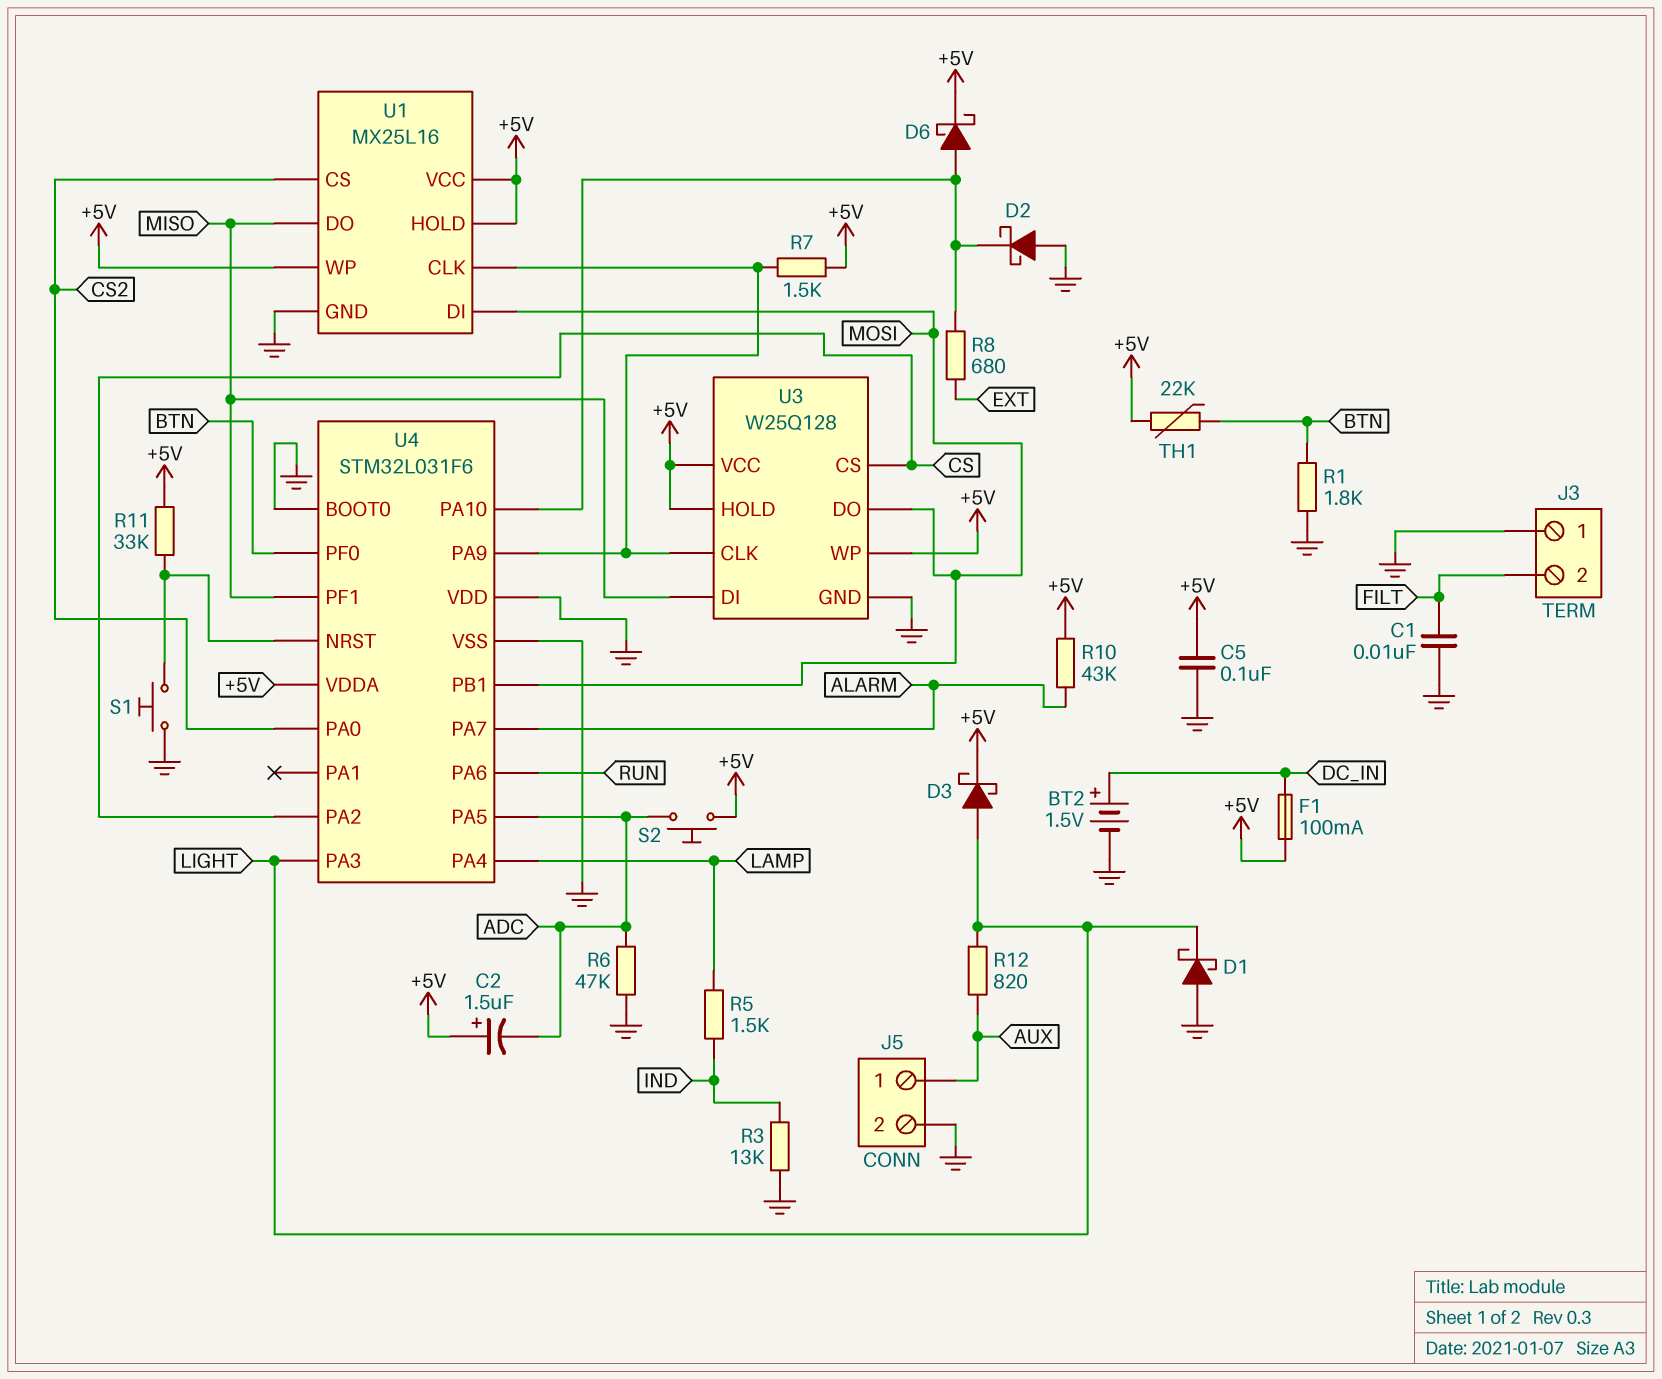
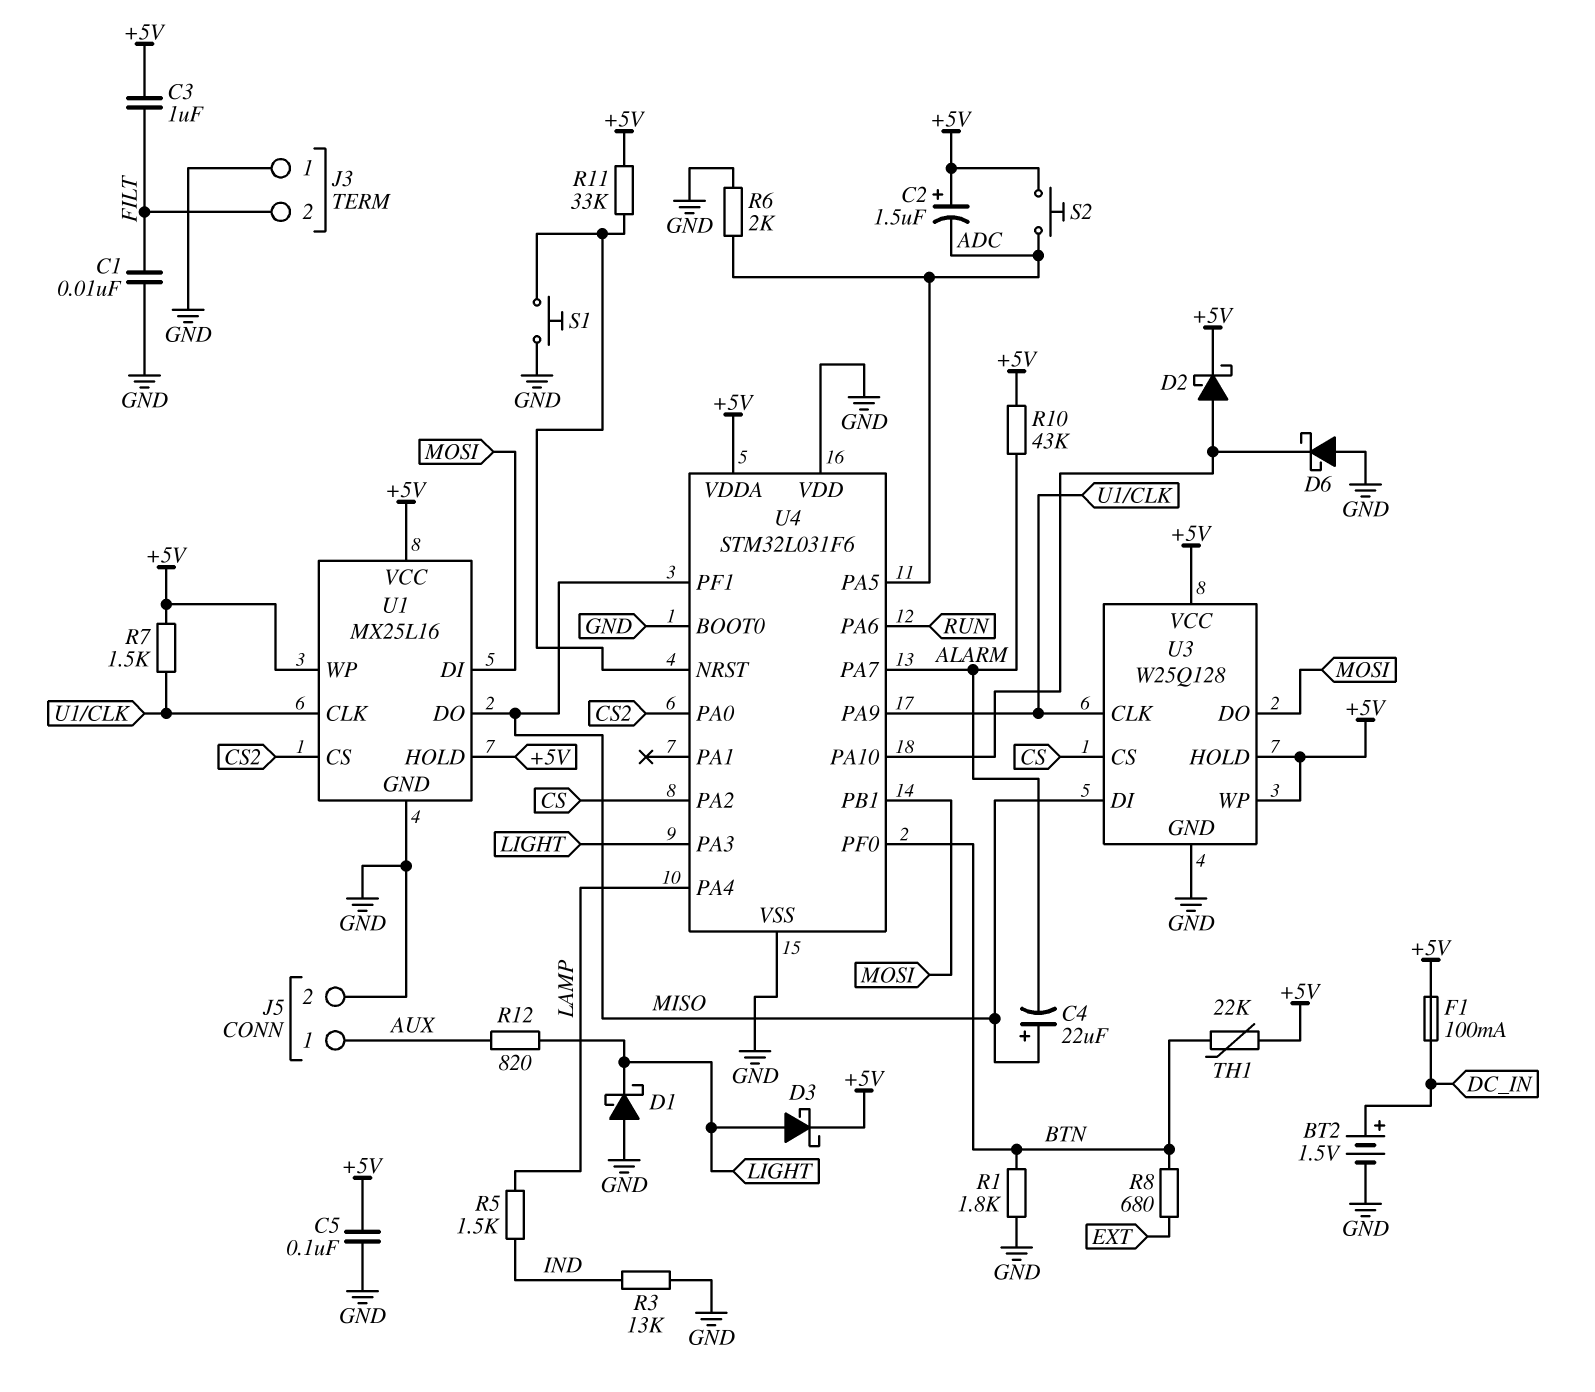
C3: none -> 1uF (+5V, FILT)
C4: none -> 22uF (plus MISO, minus ALARM)
D2: schottky (A GND, K U4/PA10) -> schottky (A U4/PA10, K +5V)
D6: schottky (A U4/PA10, K +5V) -> schottky (A GND, K U4/PA10)
R6: 47k (ADC, GND) -> 2k (ADC, GND)
R8: 680 (EXT, U4/PA10) -> 680 (BTN, EXT)

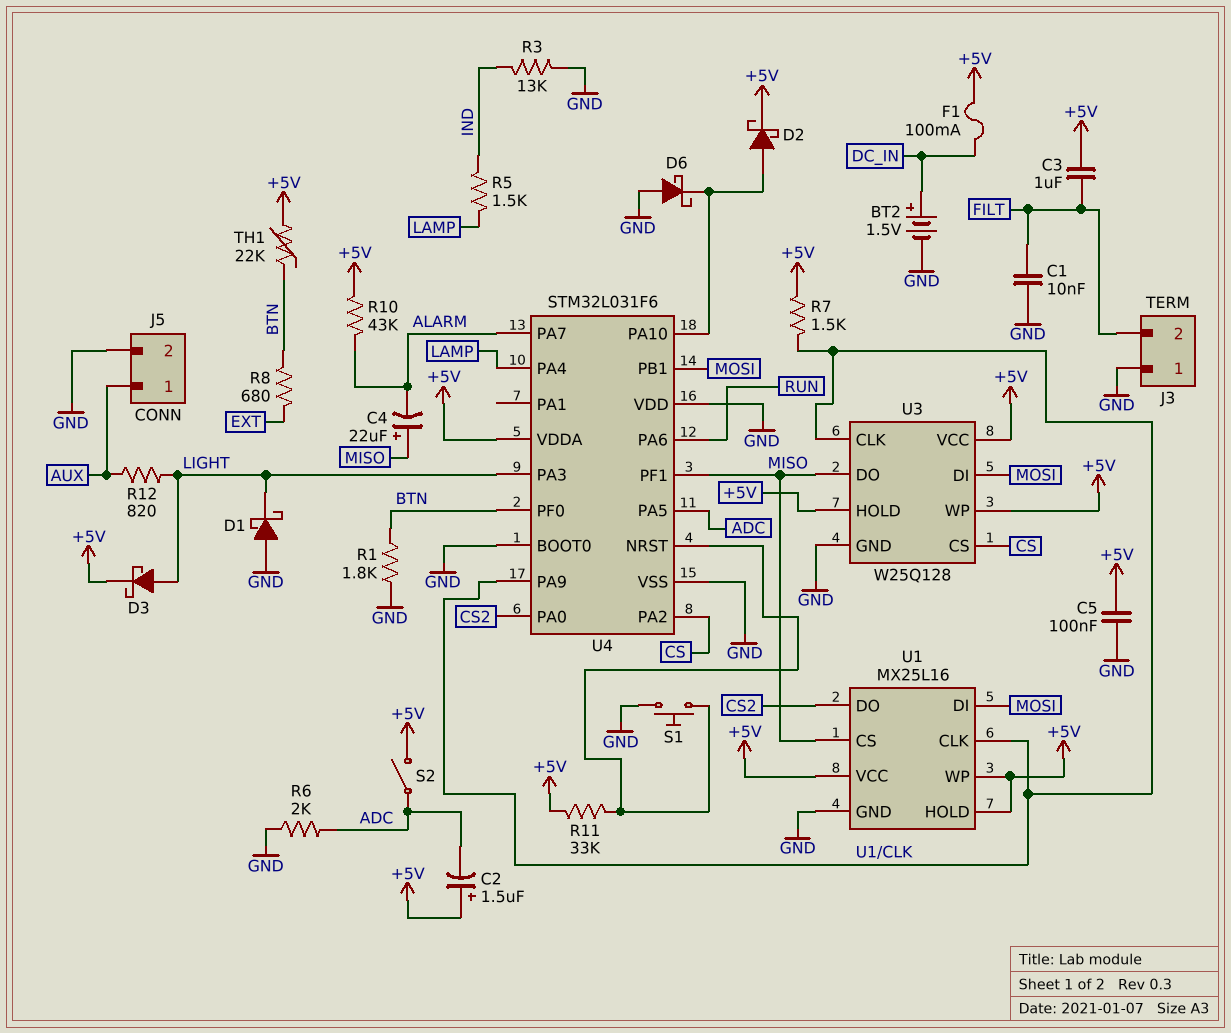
S2: button (+5V, ADC) -> switch (+5V, ADC)
U1 pin CS: CS2 -> MISO
U1 pin DO: MISO -> CS2
U3 pin DI: MISO -> MOSI
U3 pin DO: MOSI -> MISO

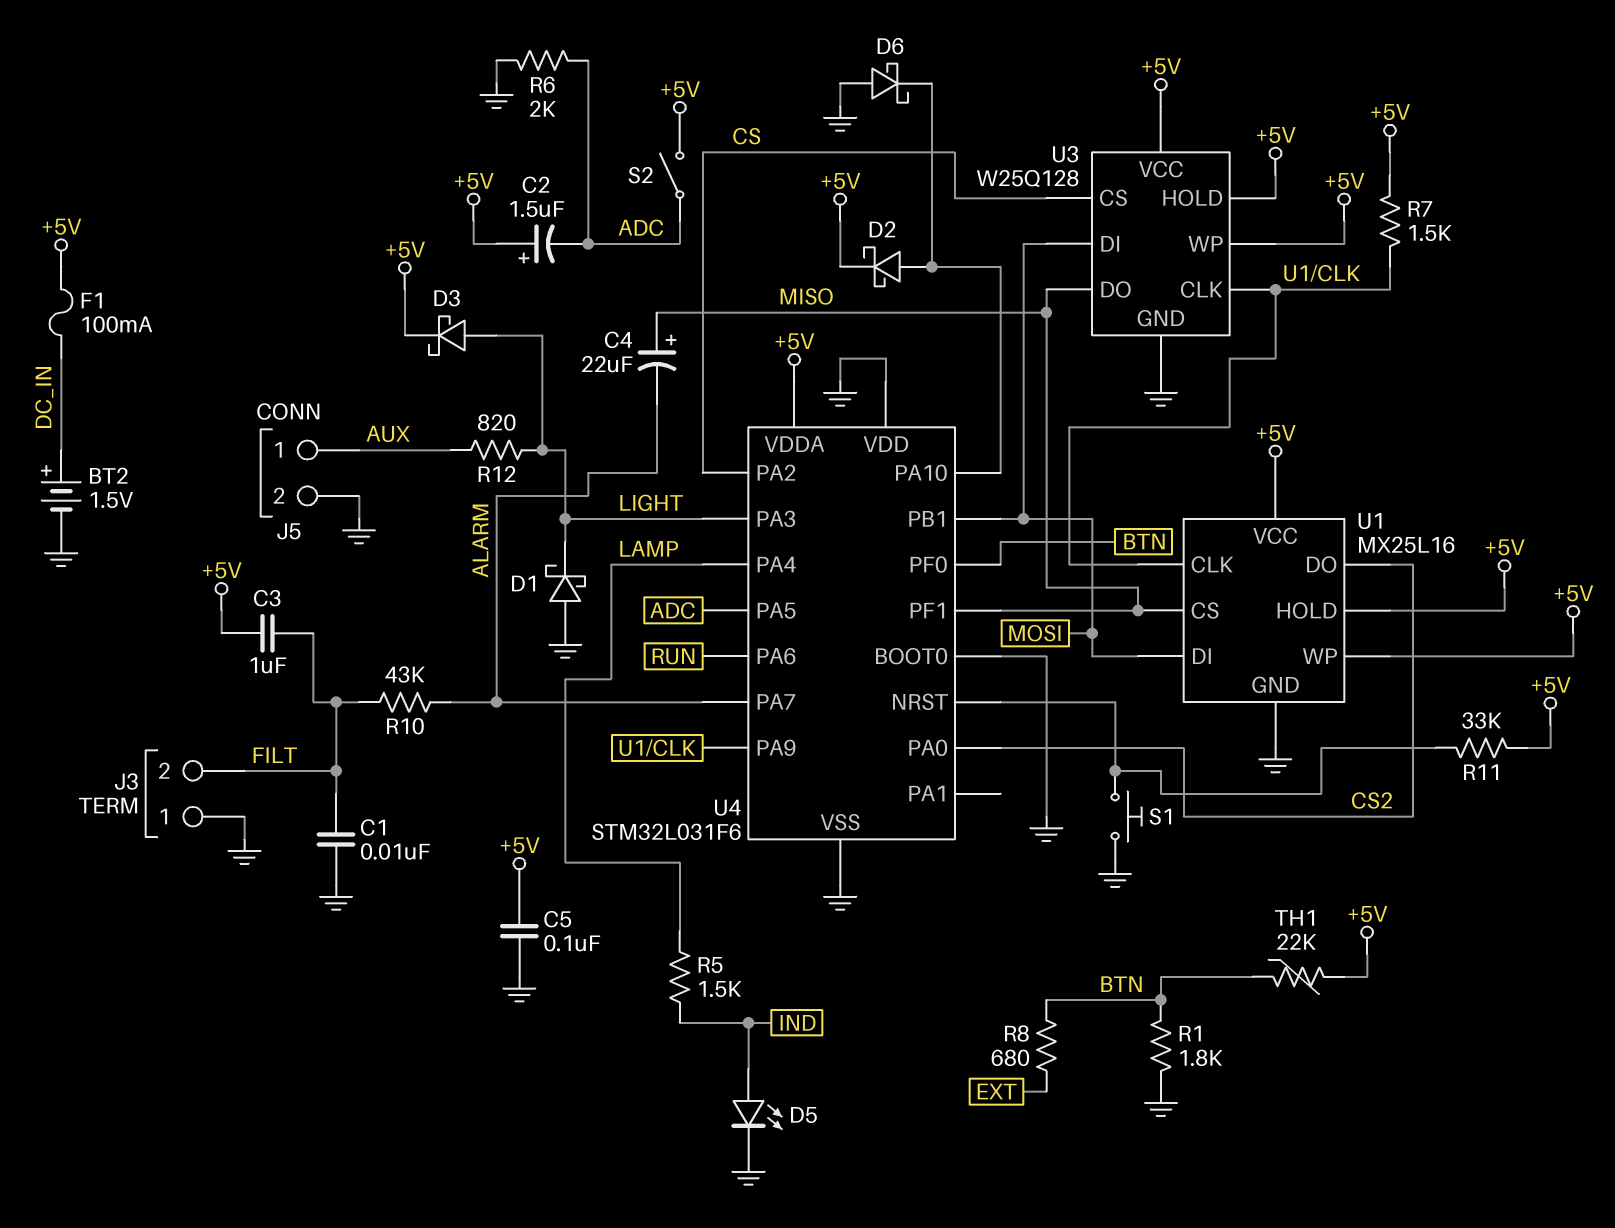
D5: none -> LED (A IND, K GND)
R3: 13k (GND, IND) -> none
R10: 43k (+5V, ALARM) -> 43k (ALARM, FILT)

